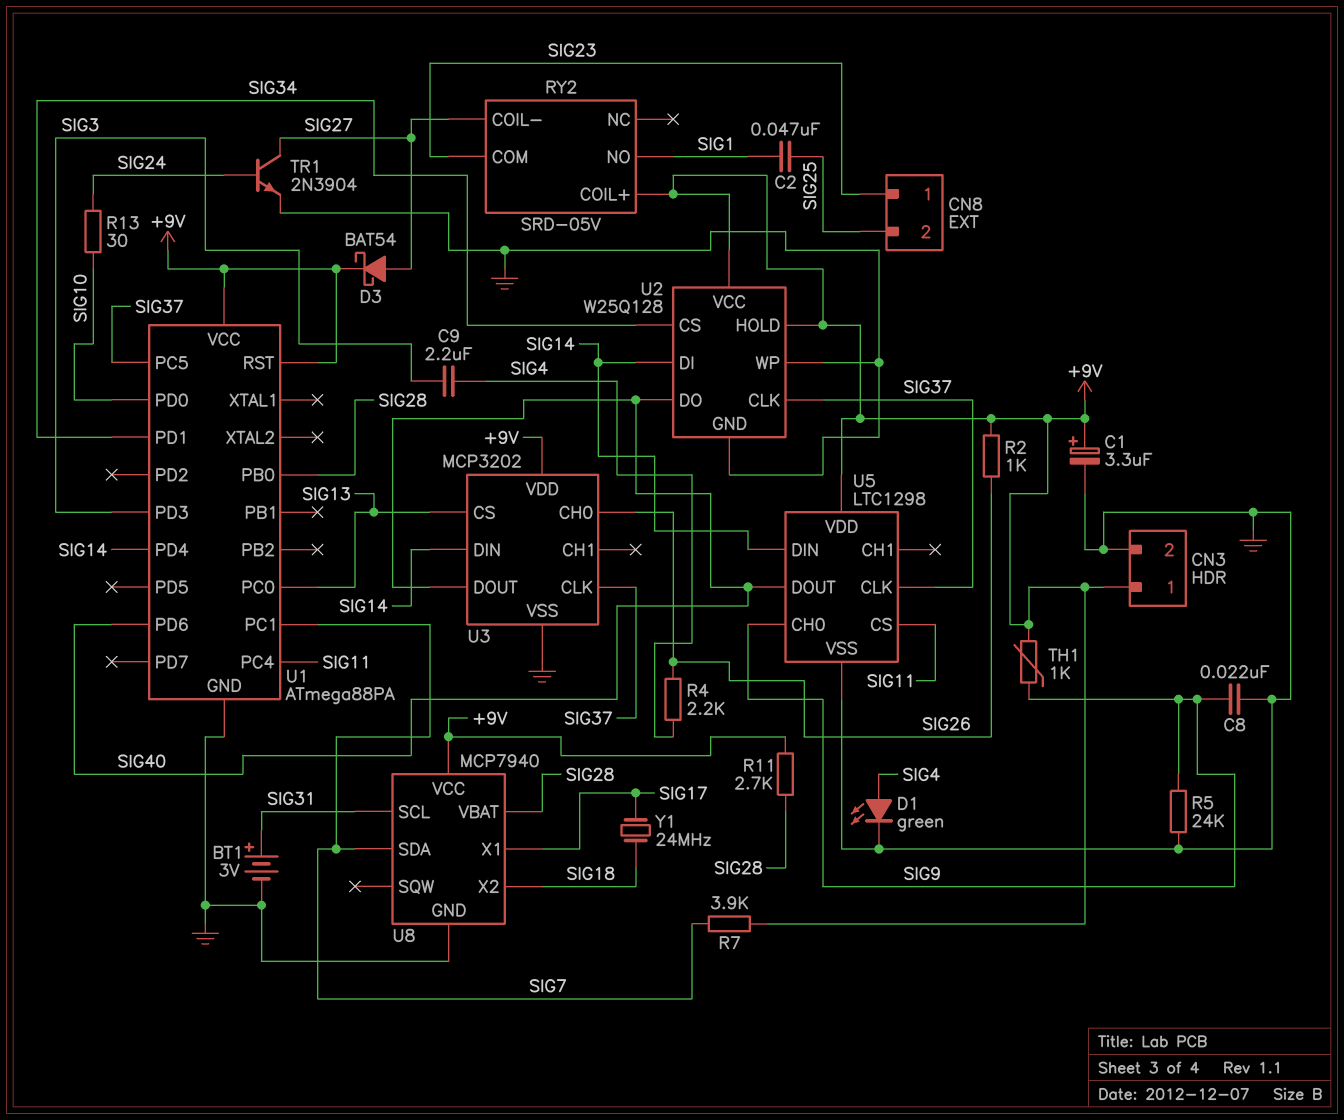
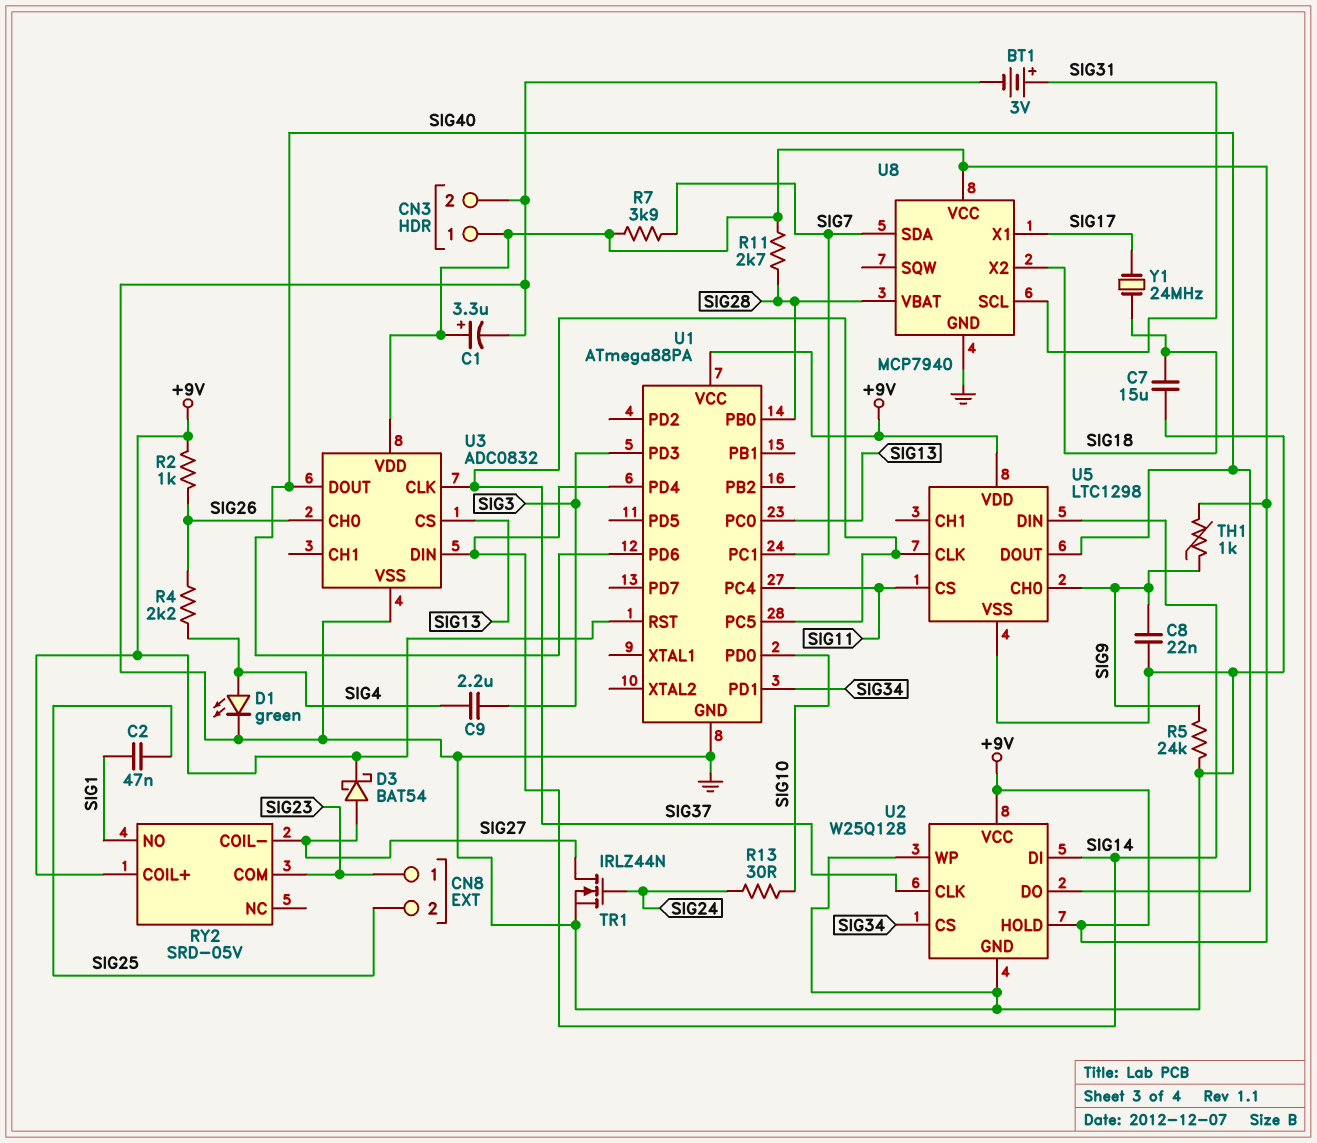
C7: none -> 15uF (GND, SIG18)
TR1: NPN 2N3904 (B SIG24, C SIG27, E GND) -> NMOS IRLZ44N (G SIG24, D SIG27, S GND)
U3: MCP3202 -> ADC0832

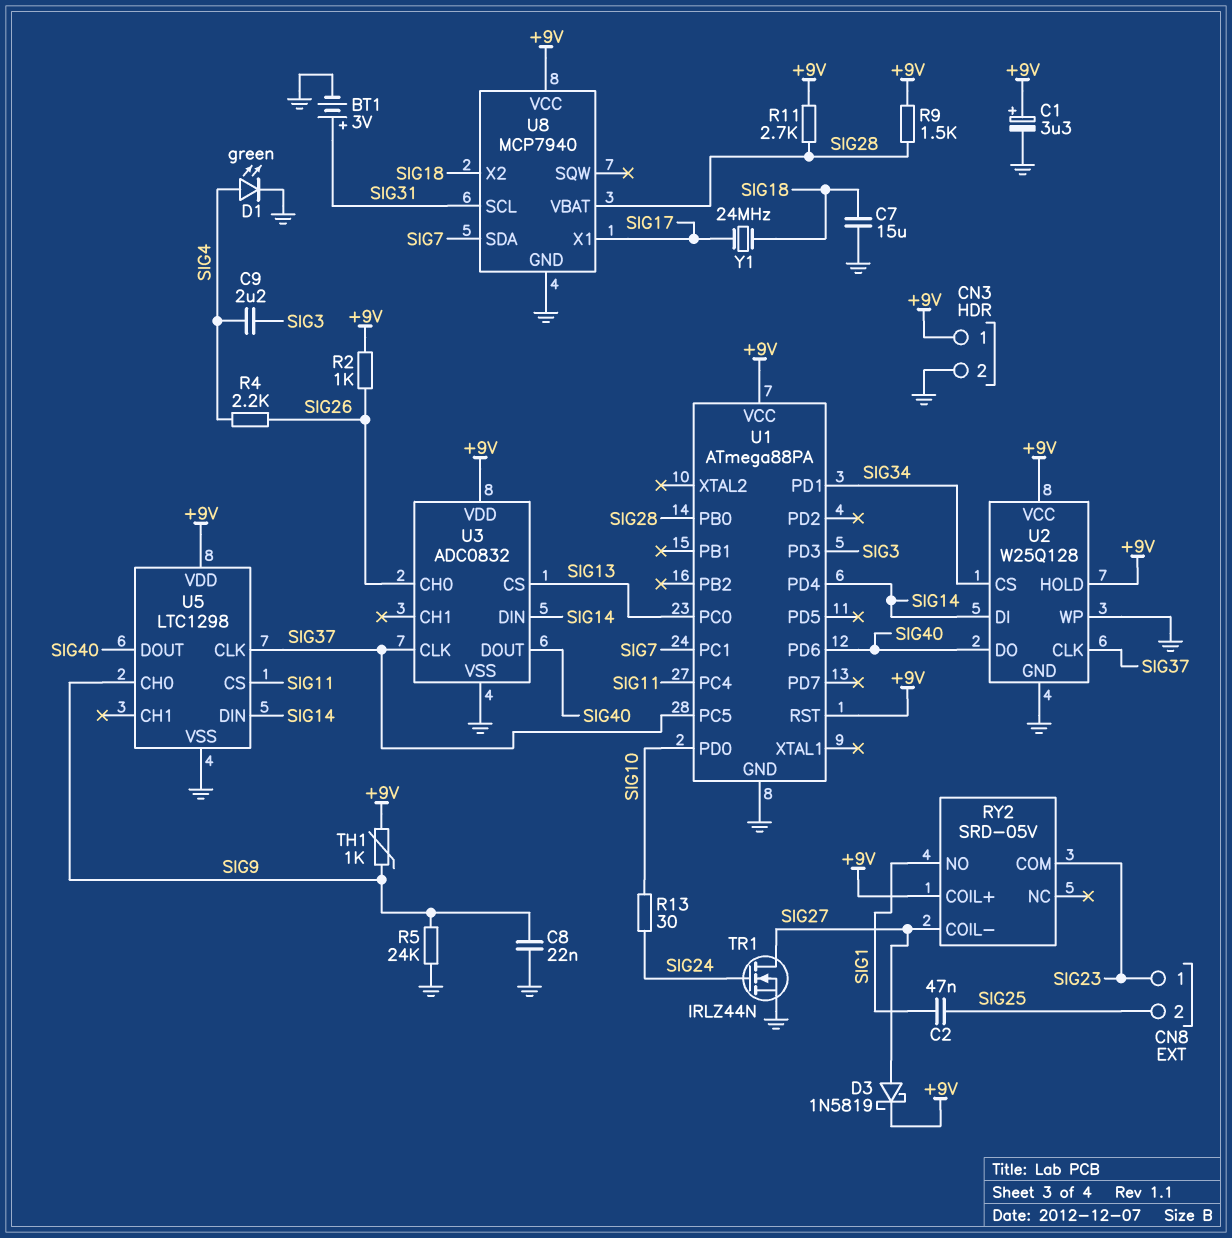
D3: schottky BAT54 (A SIG27, K +9V) -> schottky 1N5819 (A SIG27, K +9V)
R7: 3.9k (+9V, SIG7) -> none
R9: none -> 1.5k (+9V, SIG28)

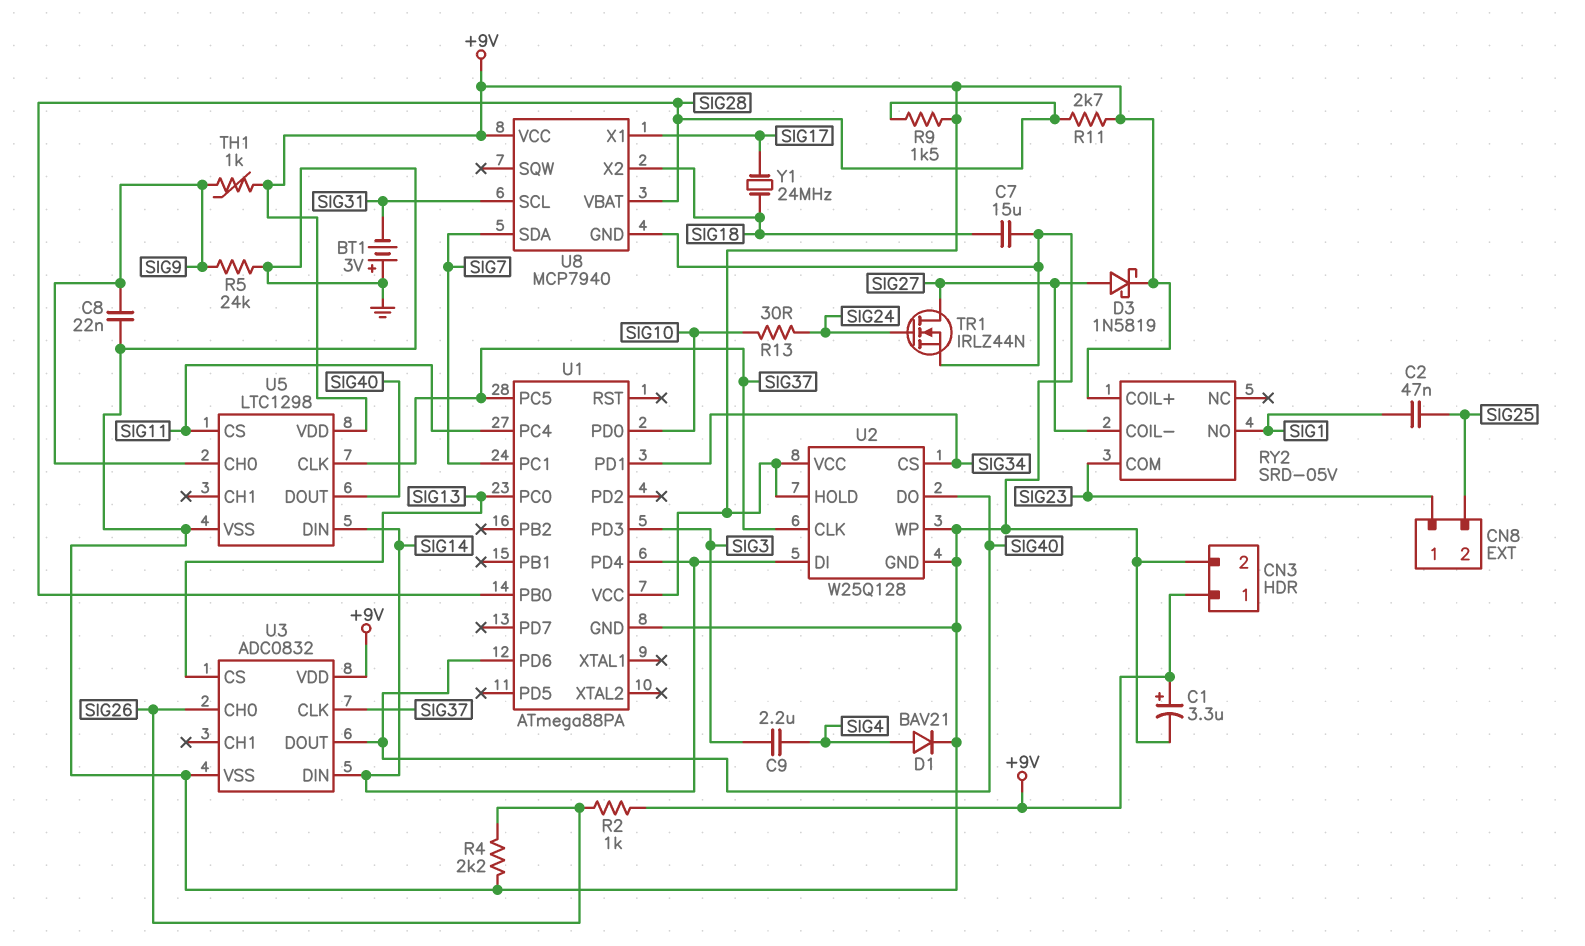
BT1: 3V (plus SIG31, minus GND) -> 3V (plus GND, minus SIG31)
D1: LED green (A SIG4, K GND) -> diode BAV21 (A SIG4, K GND)
R4: 2.2k (SIG4, SIG26) -> 2.2k (GND, SIG26)
U1 pin RST: +9V -> none

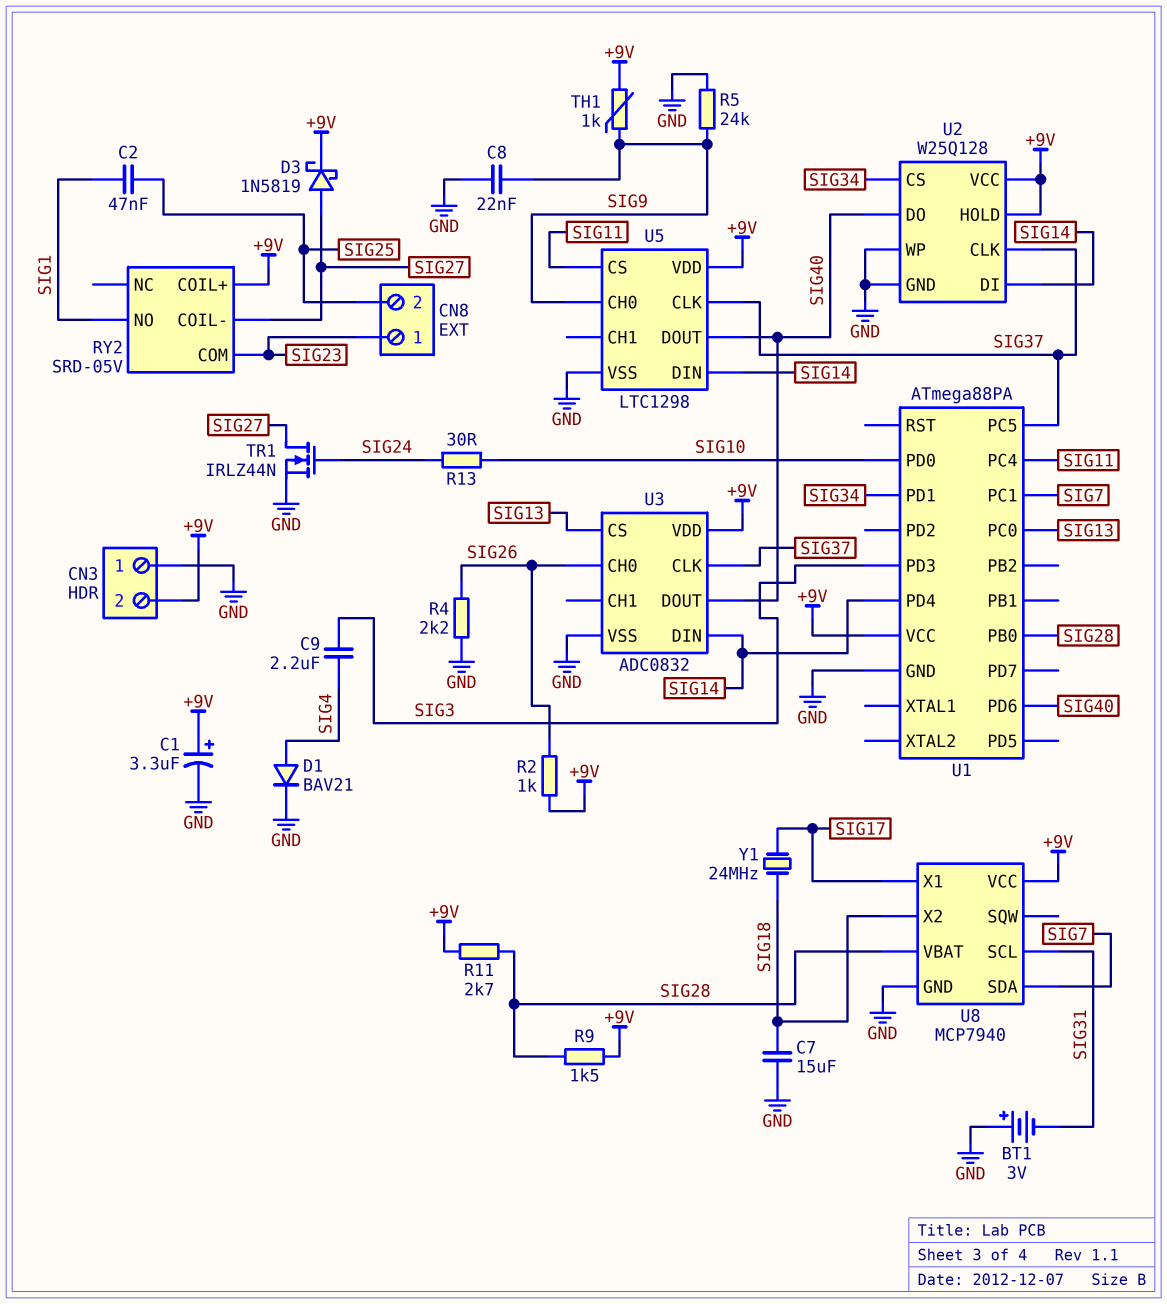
CN3 pin 1: +9V -> GND
CN3 pin 2: GND -> +9V

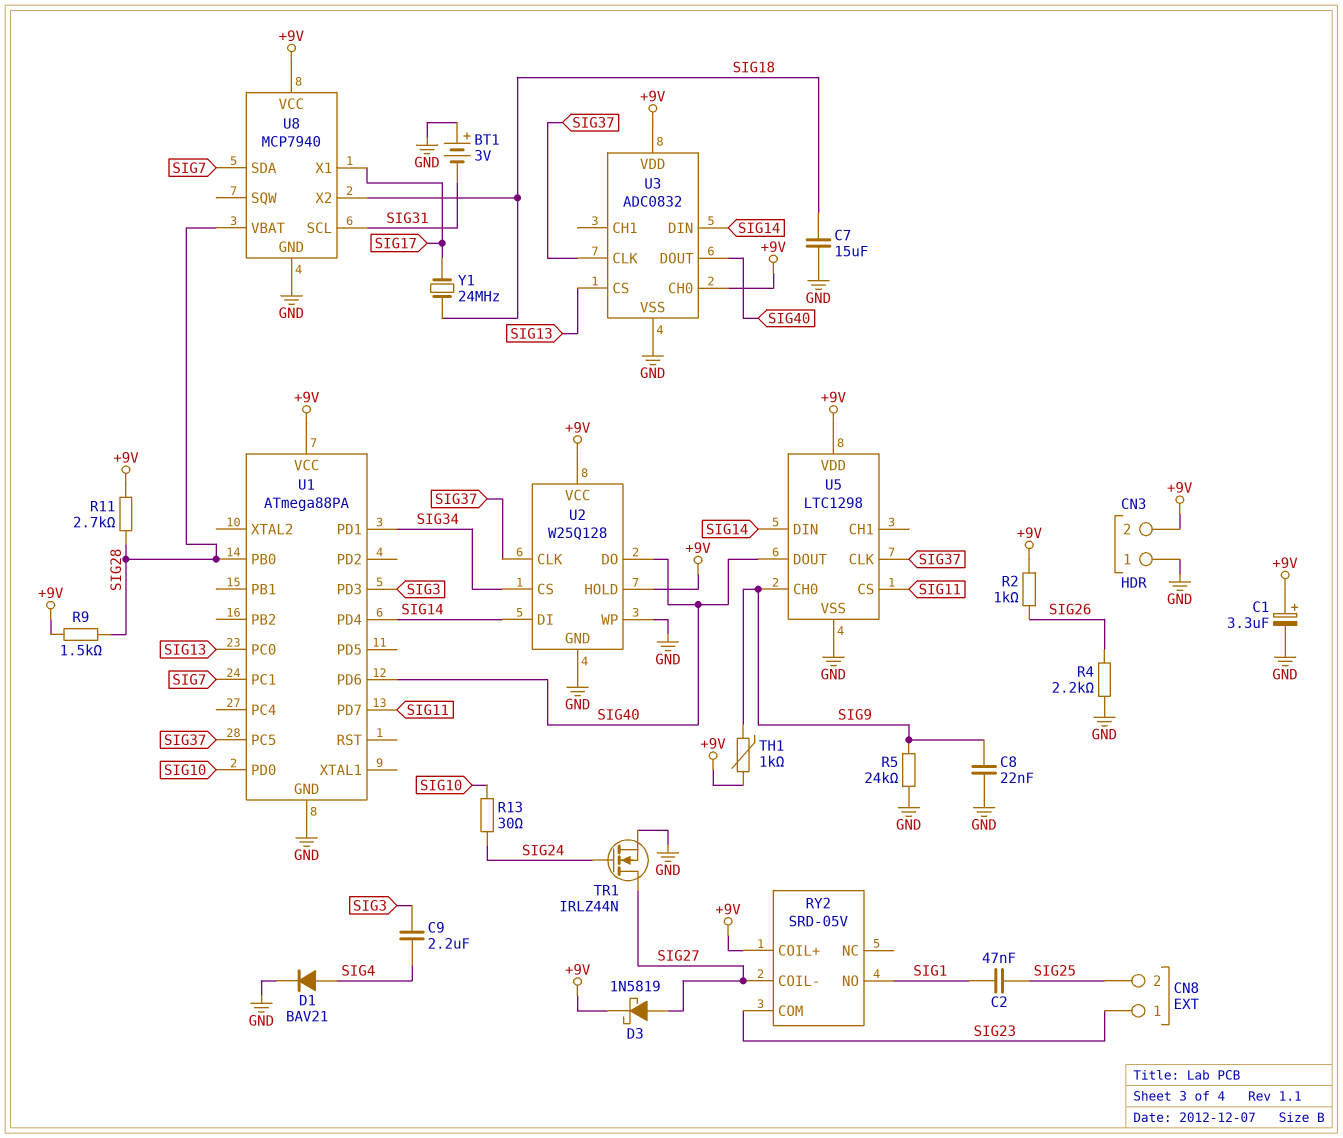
U1 pin PC4: SIG11 -> none
U1 pin PD7: none -> SIG11
U3 pin CH0: SIG26 -> +9V

